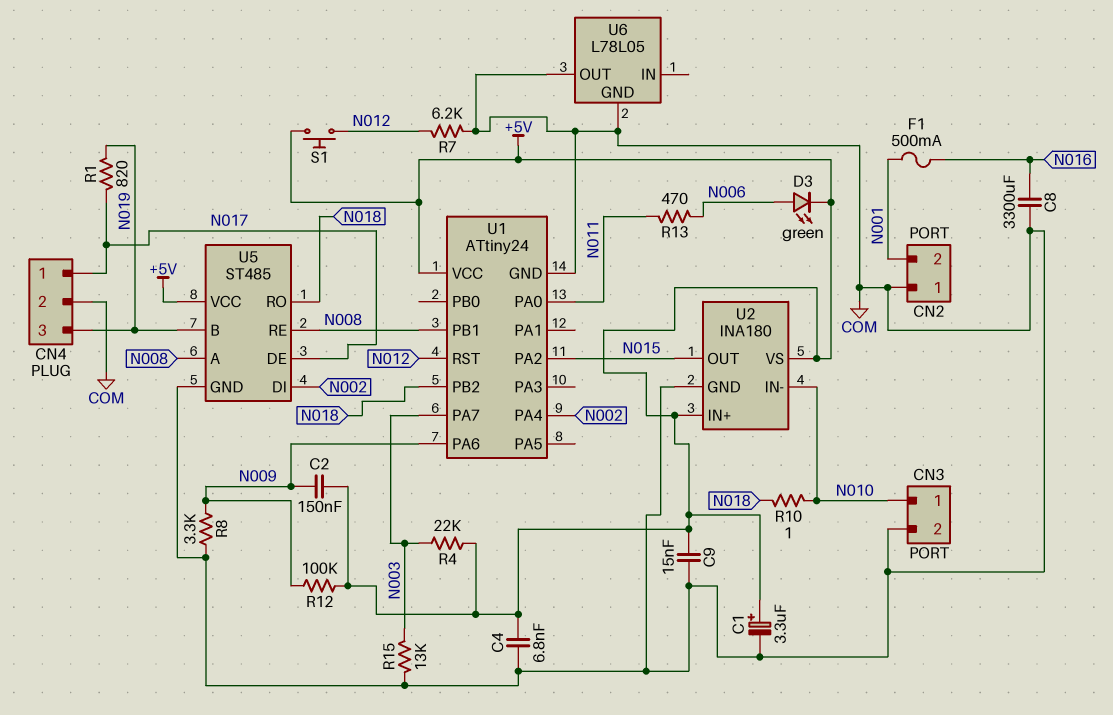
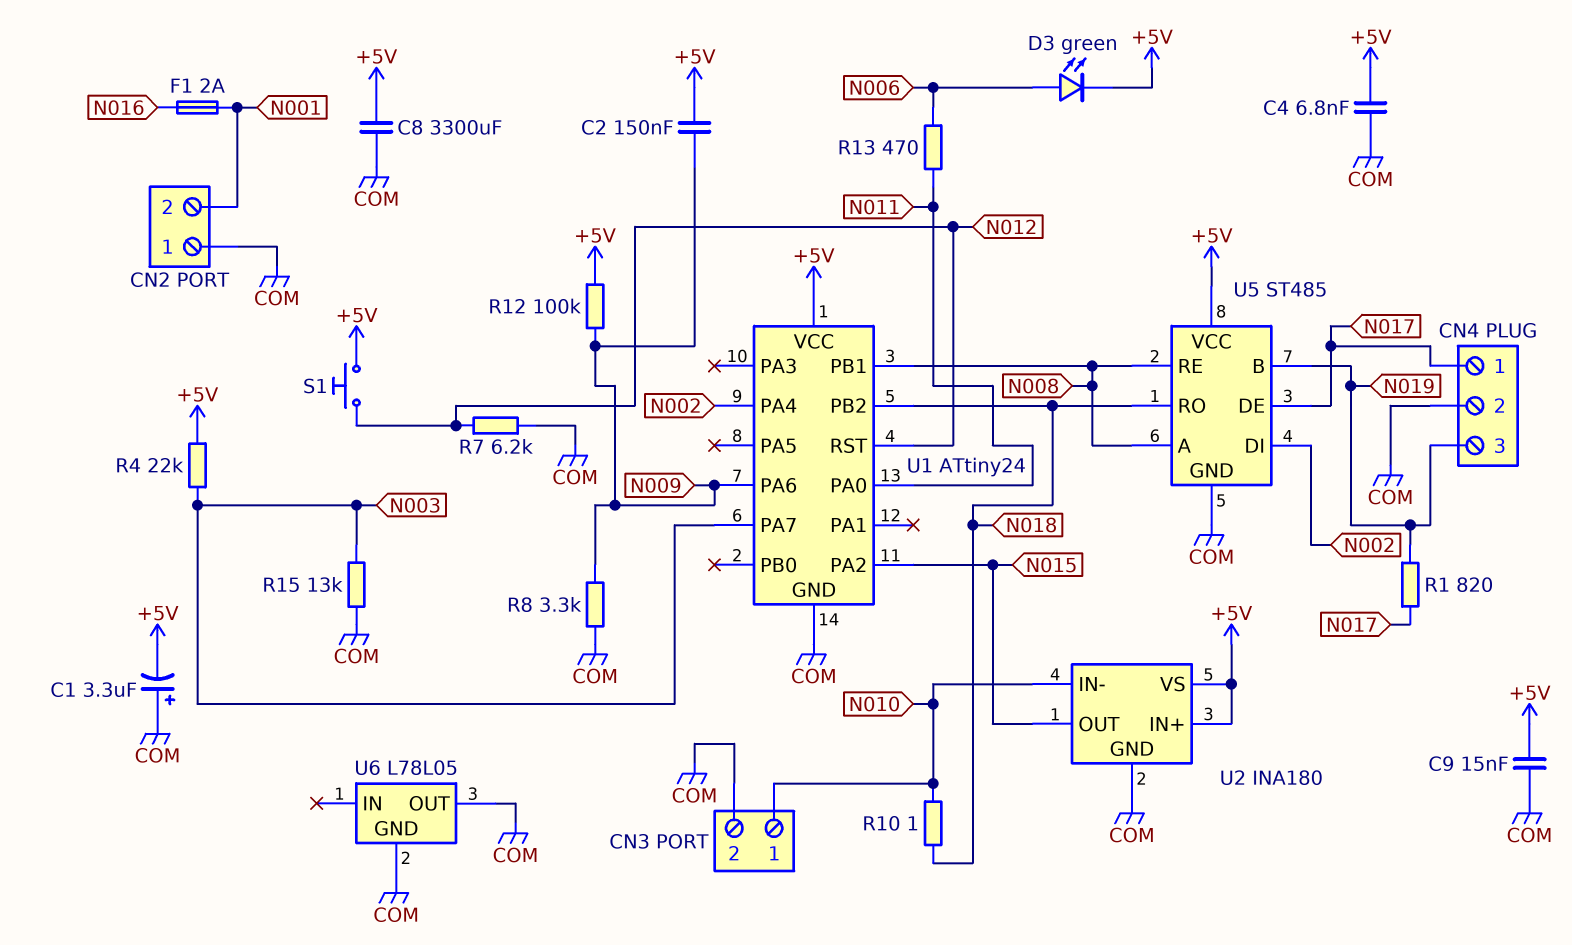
C1: 3.3uF (plus +5V, minus COM) -> 3.3uF (plus COM, minus +5V)
C8: 3300uF (COM, N016) -> 3300uF (+5V, COM)
F1: 500mA (N001, N016) -> 2A (N001, N016)

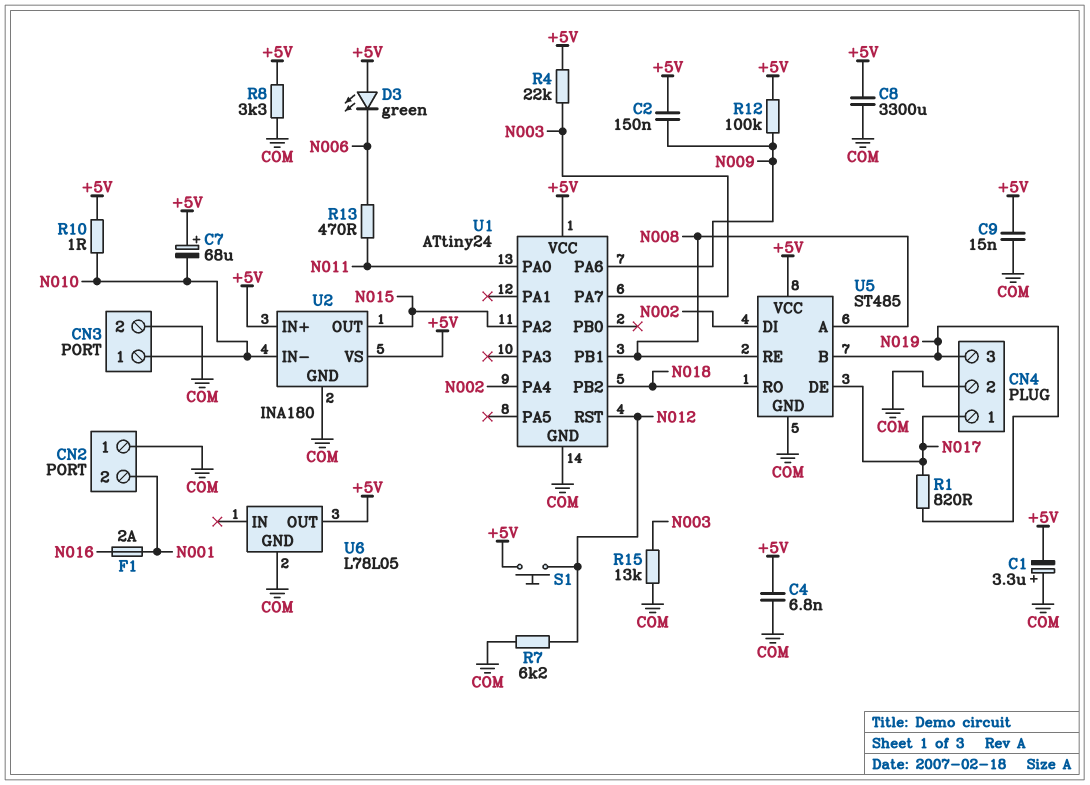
C7: none -> 68uF (plus +5V, minus N010)
D3: LED green (A N006, K +5V) -> LED green (A +5V, K N006)
R8: 3.3k (COM, N009) -> 3.3k (+5V, COM)
R10: 1 (N010, N018) -> 1 (+5V, N010)
U6 pin OUT: COM -> +5V

